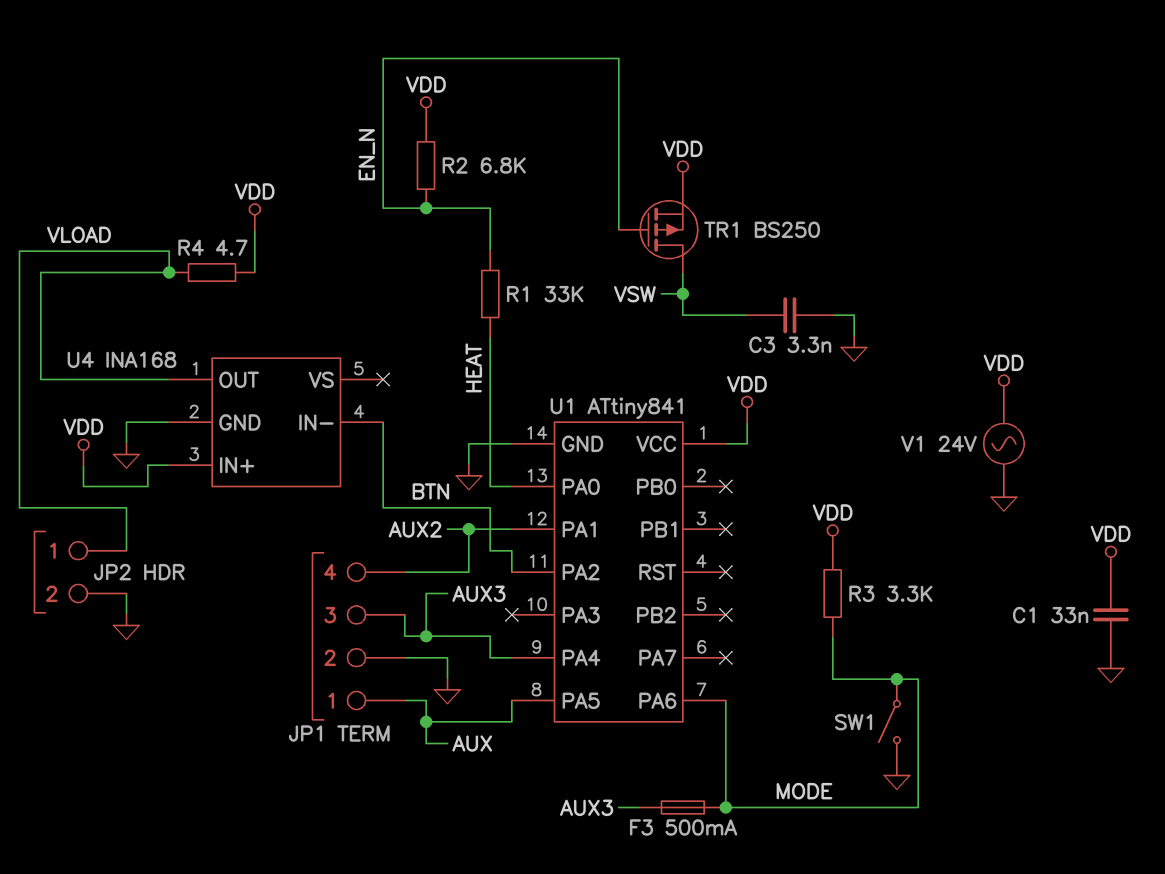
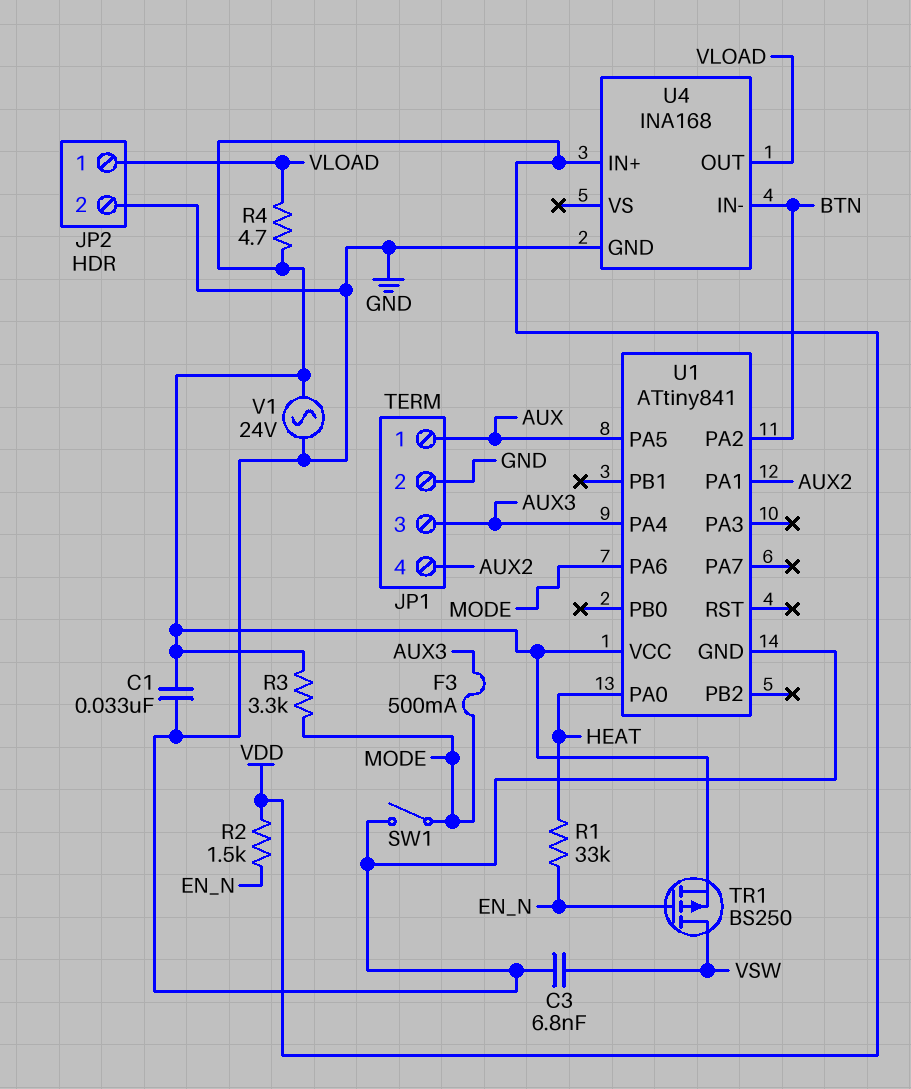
C3: 3.3nF (GND, VSW) -> 6.8nF (GND, VSW)
R2: 6.8k (EN_N, VDD) -> 1.5k (EN_N, VDD)

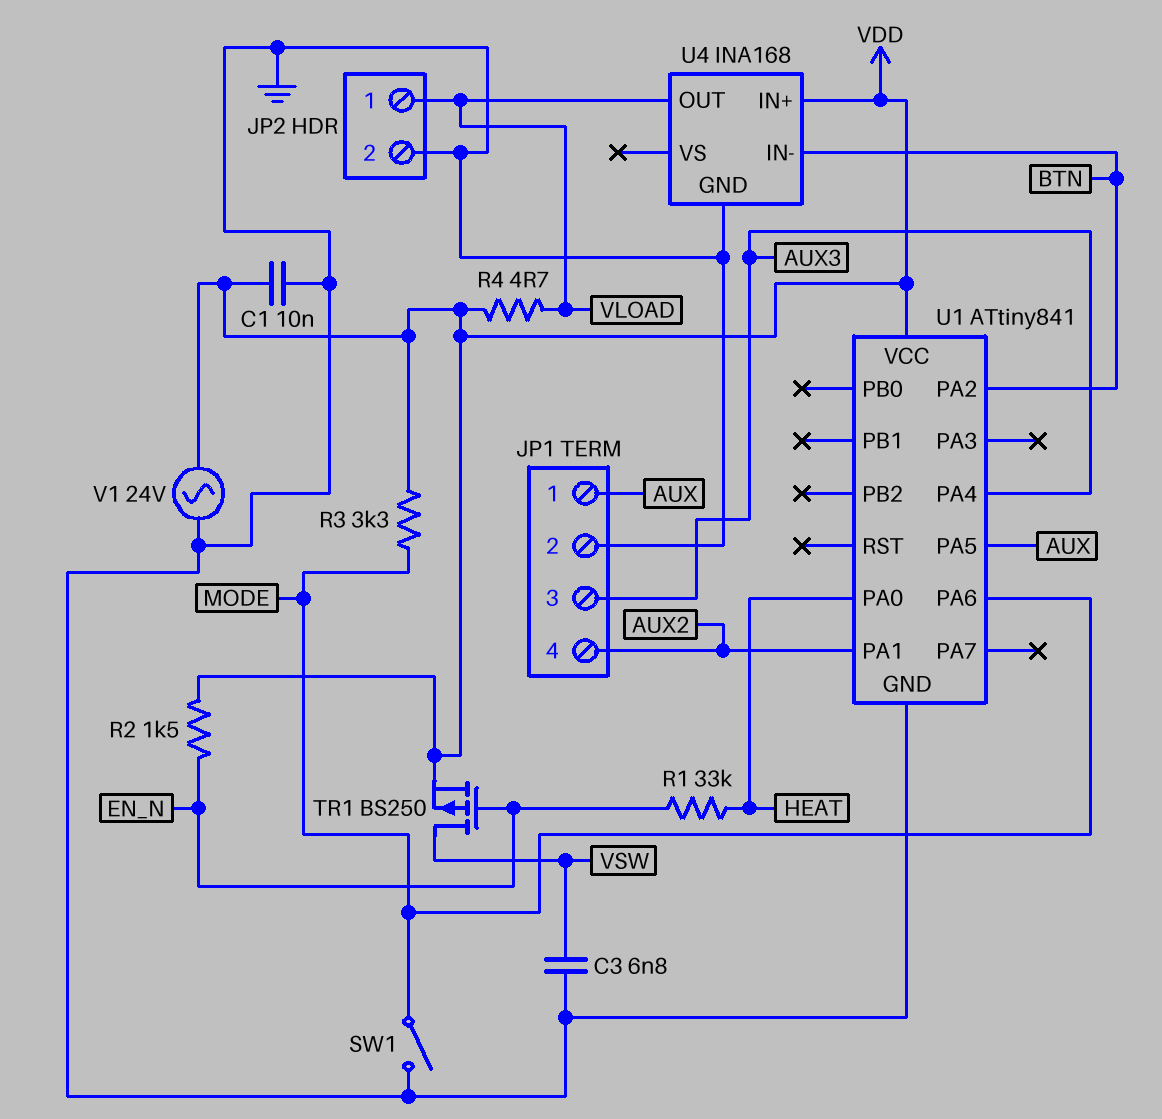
C1: 33nF (GND, VDD) -> 10nF (GND, VDD)
F3: 500mA (AUX3, MODE) -> none

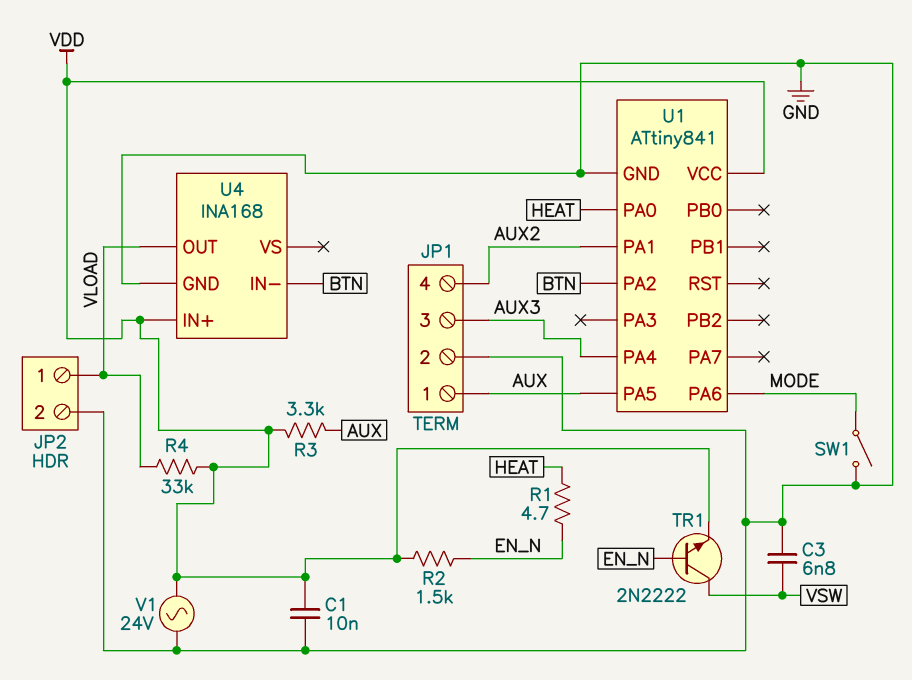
R1: 33k (EN_N, HEAT) -> 4.7 (EN_N, HEAT)
R3: 3.3k (MODE, VDD) -> 3.3k (AUX, VDD)
R4: 4.7 (VDD, VLOAD) -> 33k (VDD, VLOAD)
TR1: PMOS BS250 (G EN_N, D VSW, S VDD) -> NPN 2N2222 (B EN_N, C VSW, E VDD)

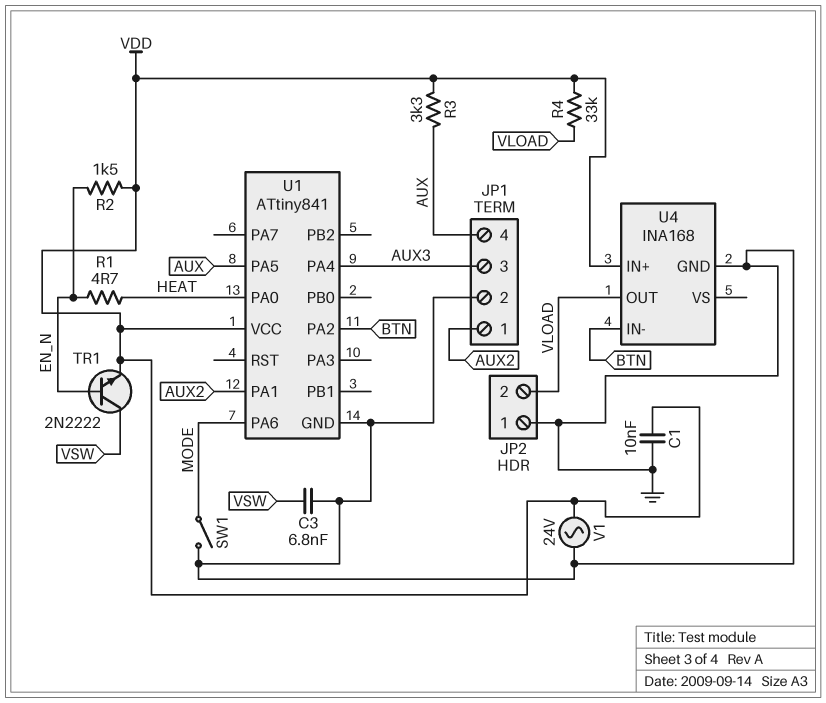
JP1 pin 1: AUX -> AUX2
JP1 pin 4: AUX2 -> AUX
JP2 pin 1: VLOAD -> GND
JP2 pin 2: GND -> VLOAD

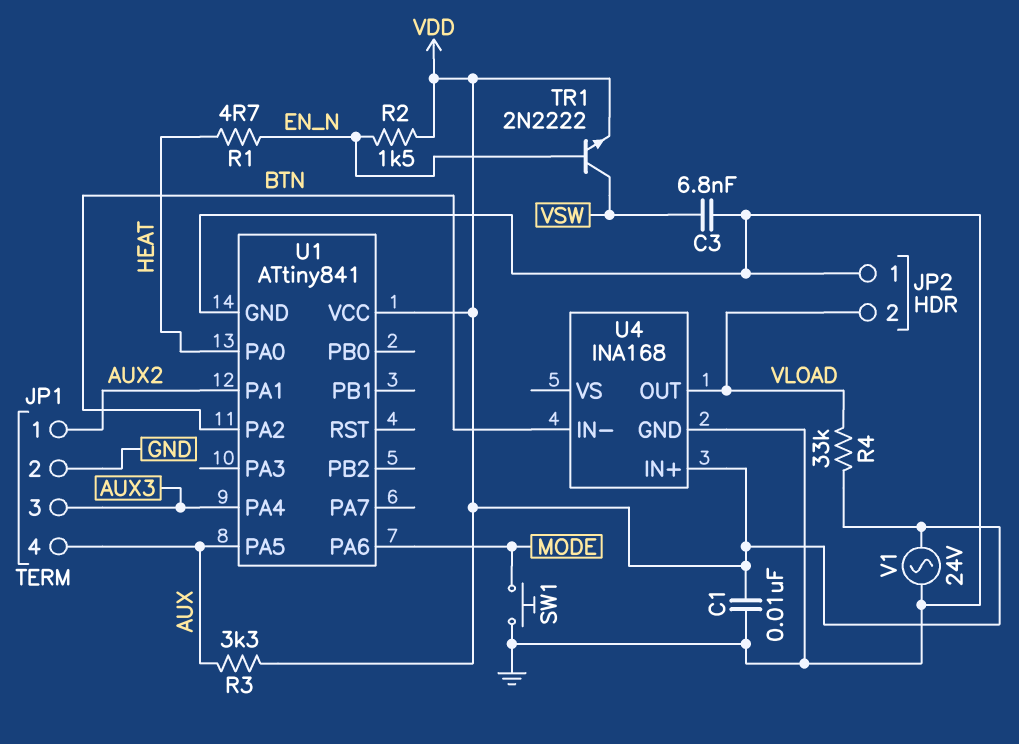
SW1: switch (GND, MODE) -> button (GND, MODE)

